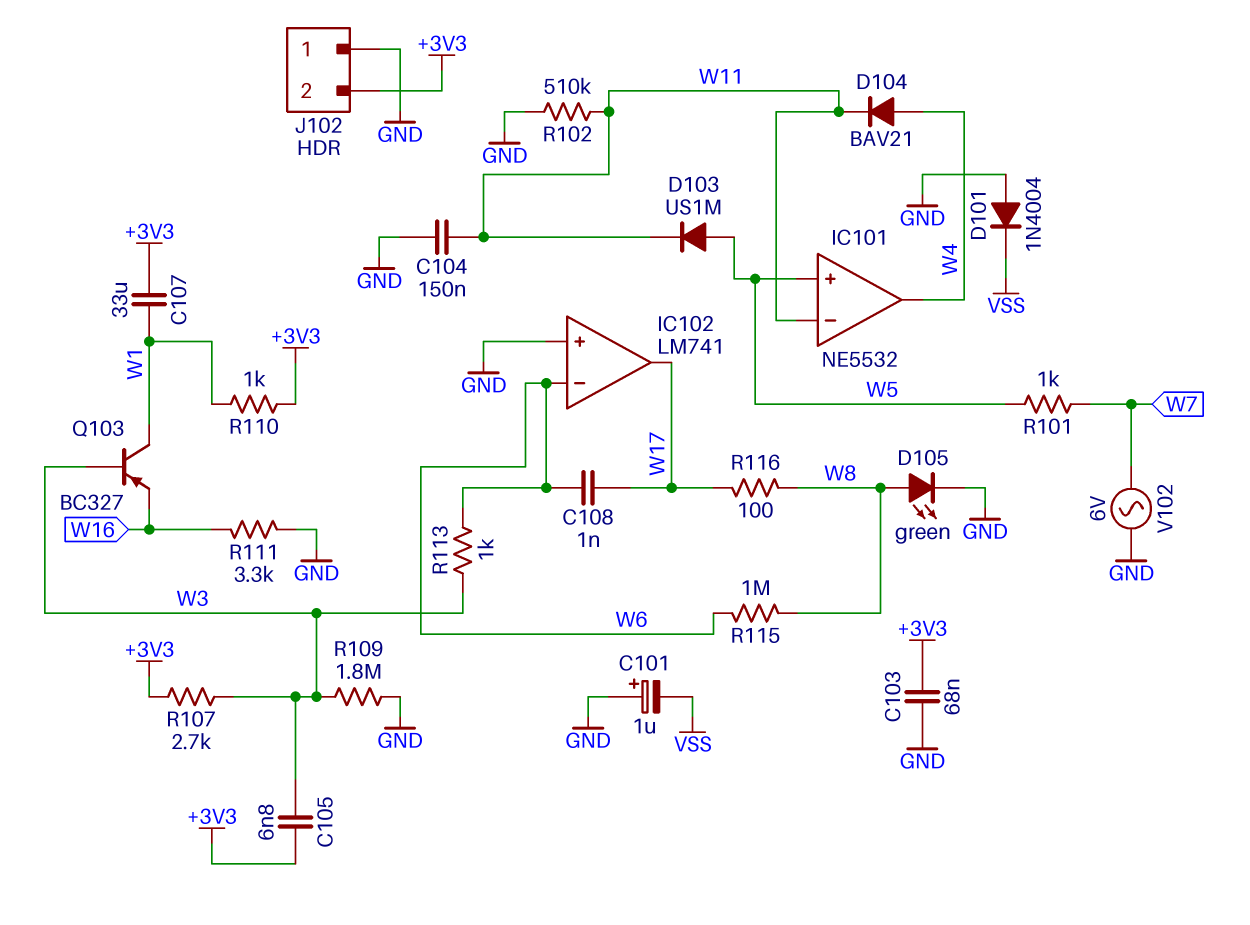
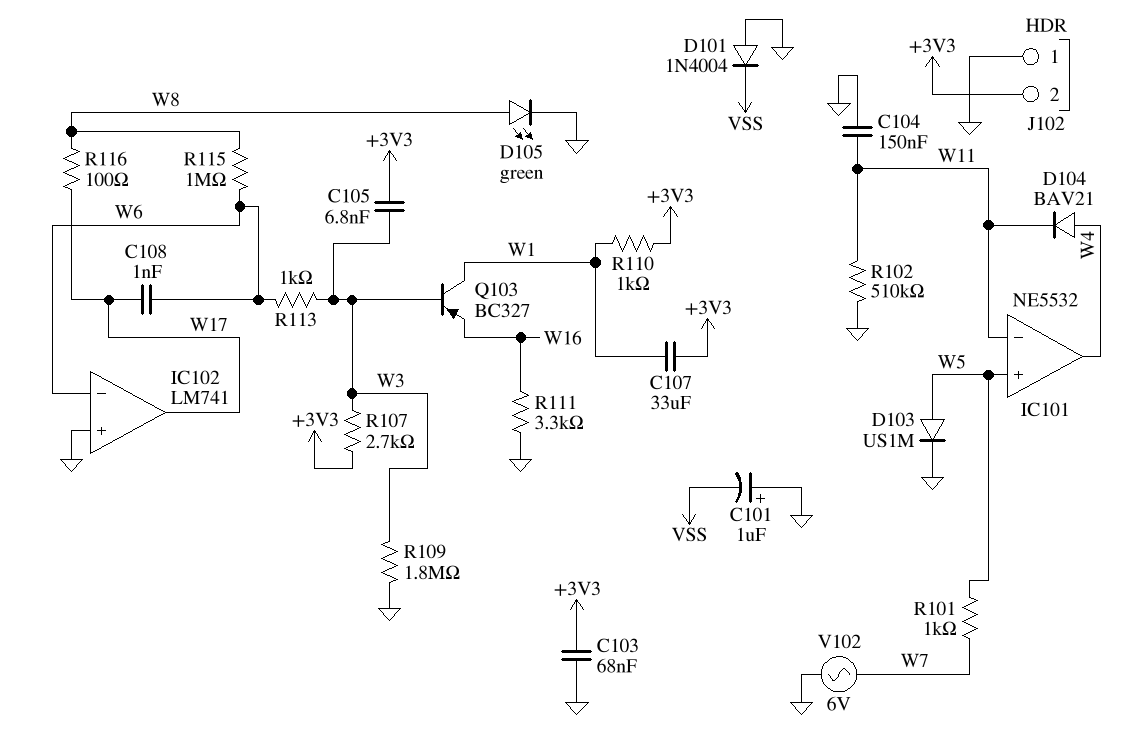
D103: diode US1M (A W5, K W11) -> diode US1M (A W5, K GND)

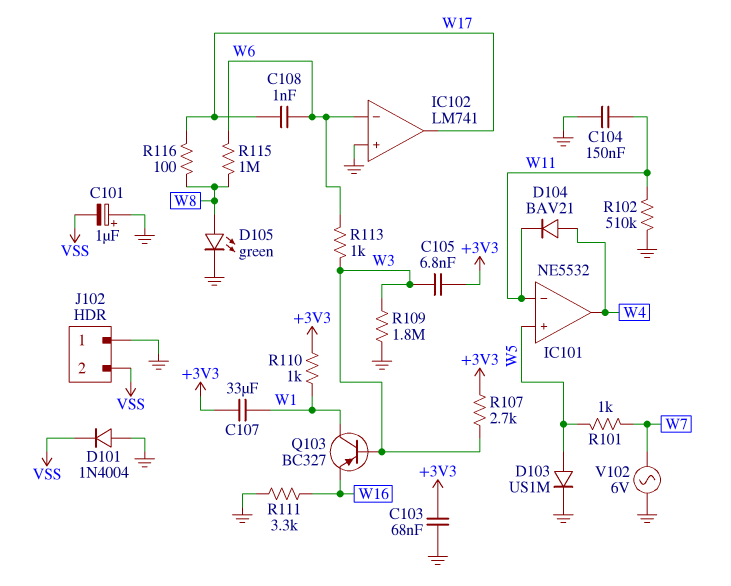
J102 pin 2: +3V3 -> VSS

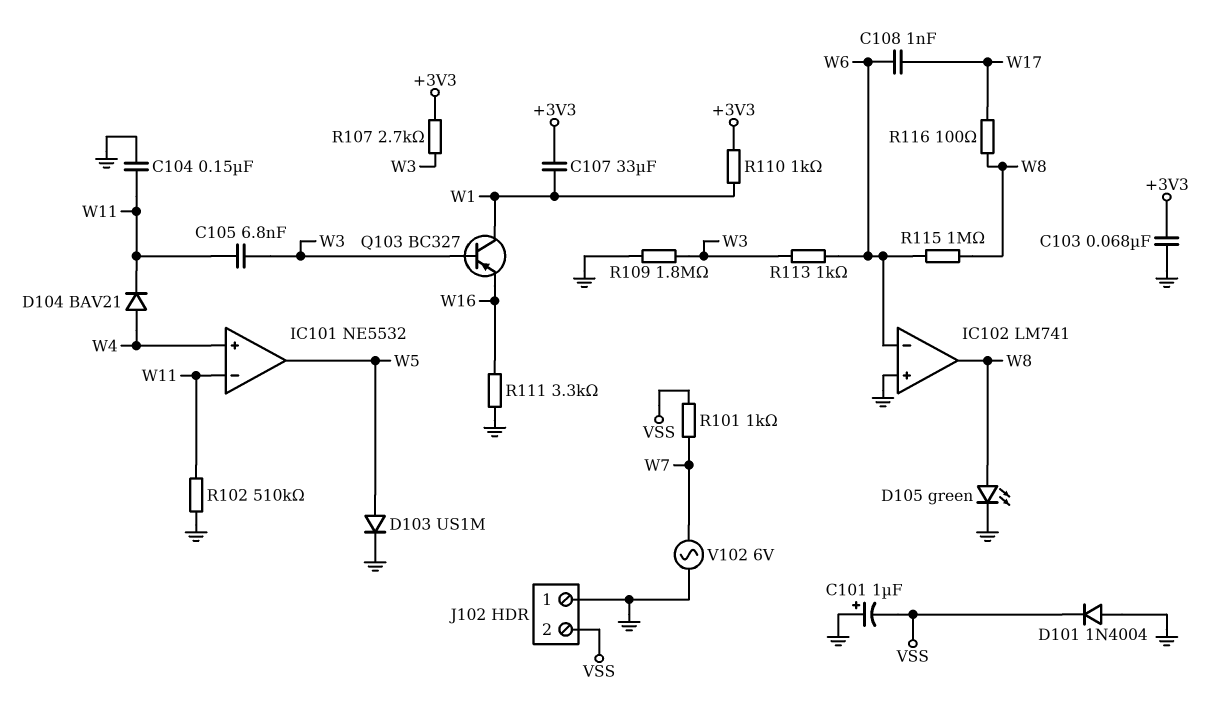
C105: 6.8nF (+3V3, W3) -> 6.8nF (W3, W11)
IC101 pin in+: W5 -> W4
IC101 pin out: W4 -> W5
IC102 pin out: W17 -> W8
R101: 1k (W5, W7) -> 1k (VSS, W7)

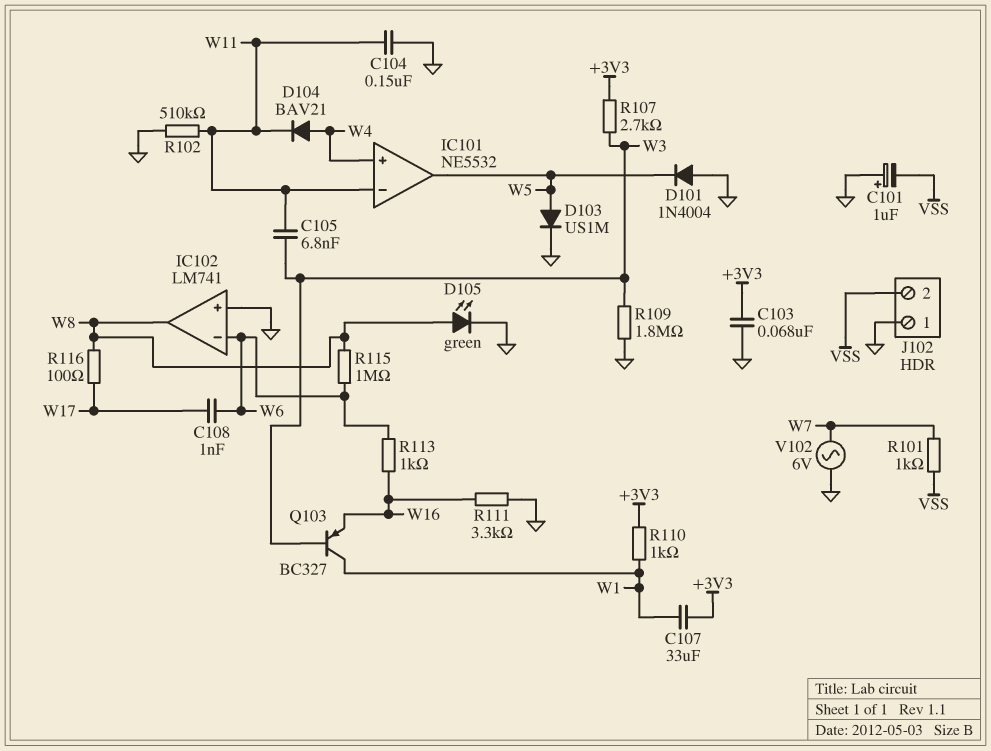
D101: diode 1N4004 (A GND, K VSS) -> diode 1N4004 (A GND, K W5)
R113: 1k (W3, W6) -> 1k (W6, W16)

